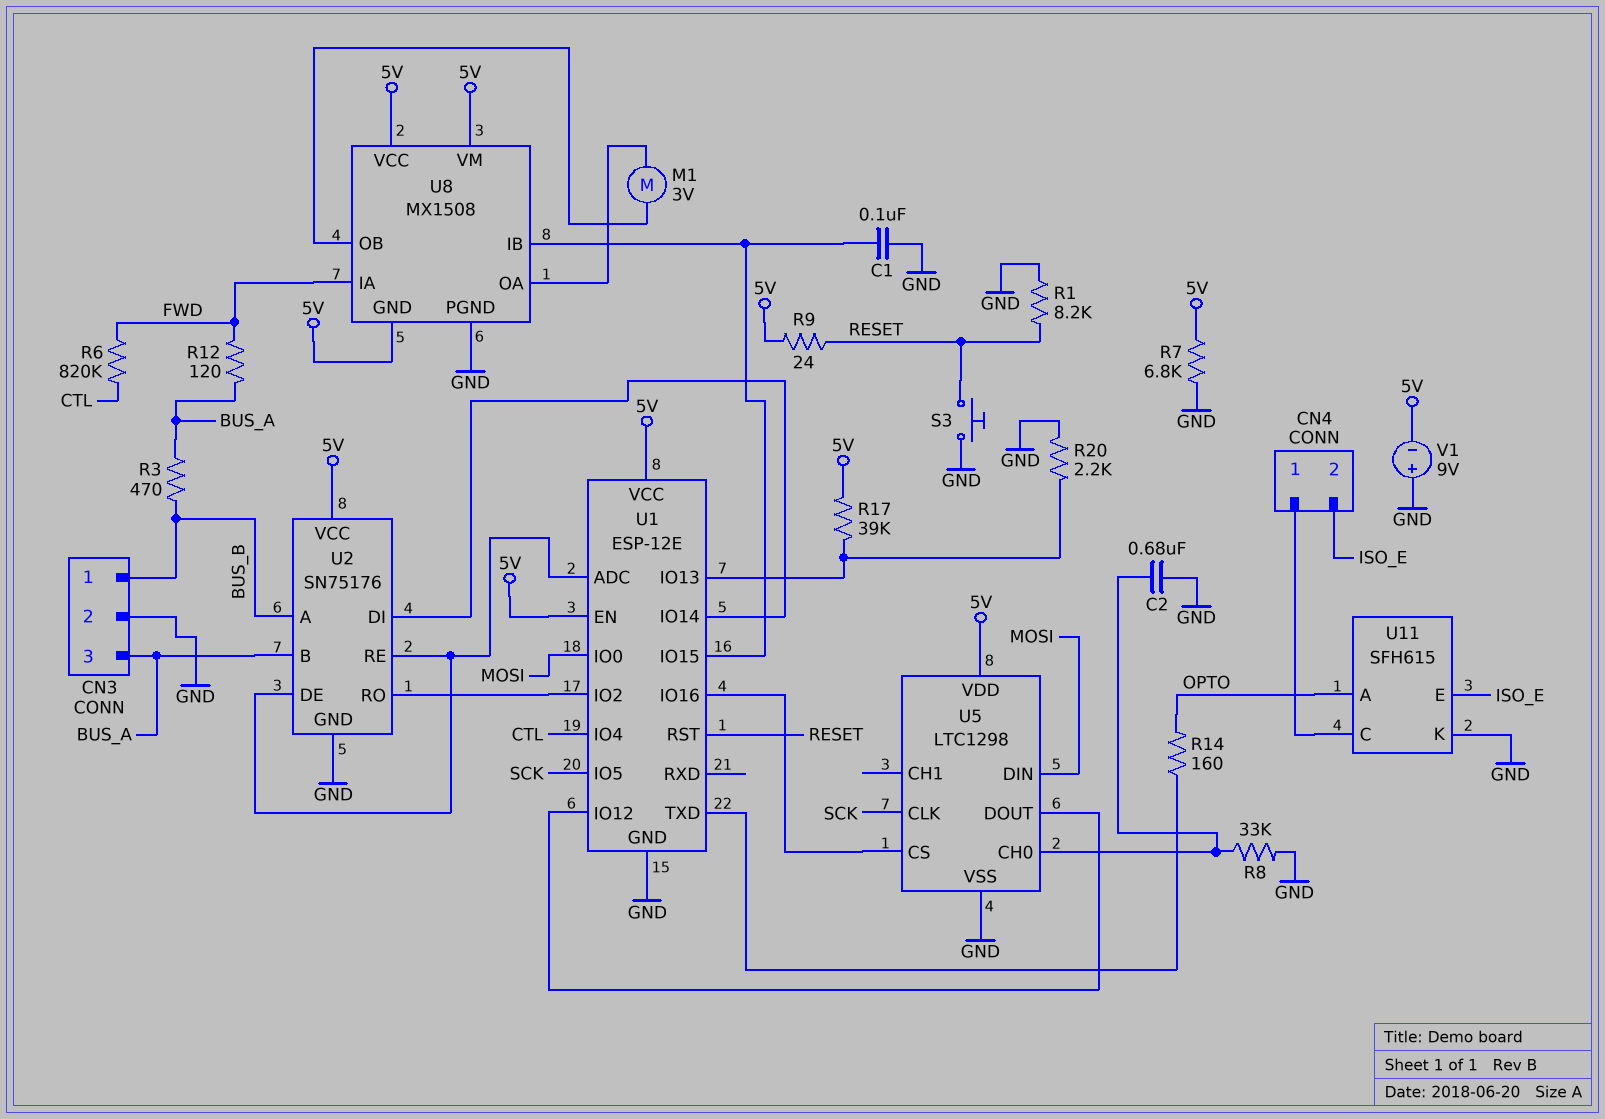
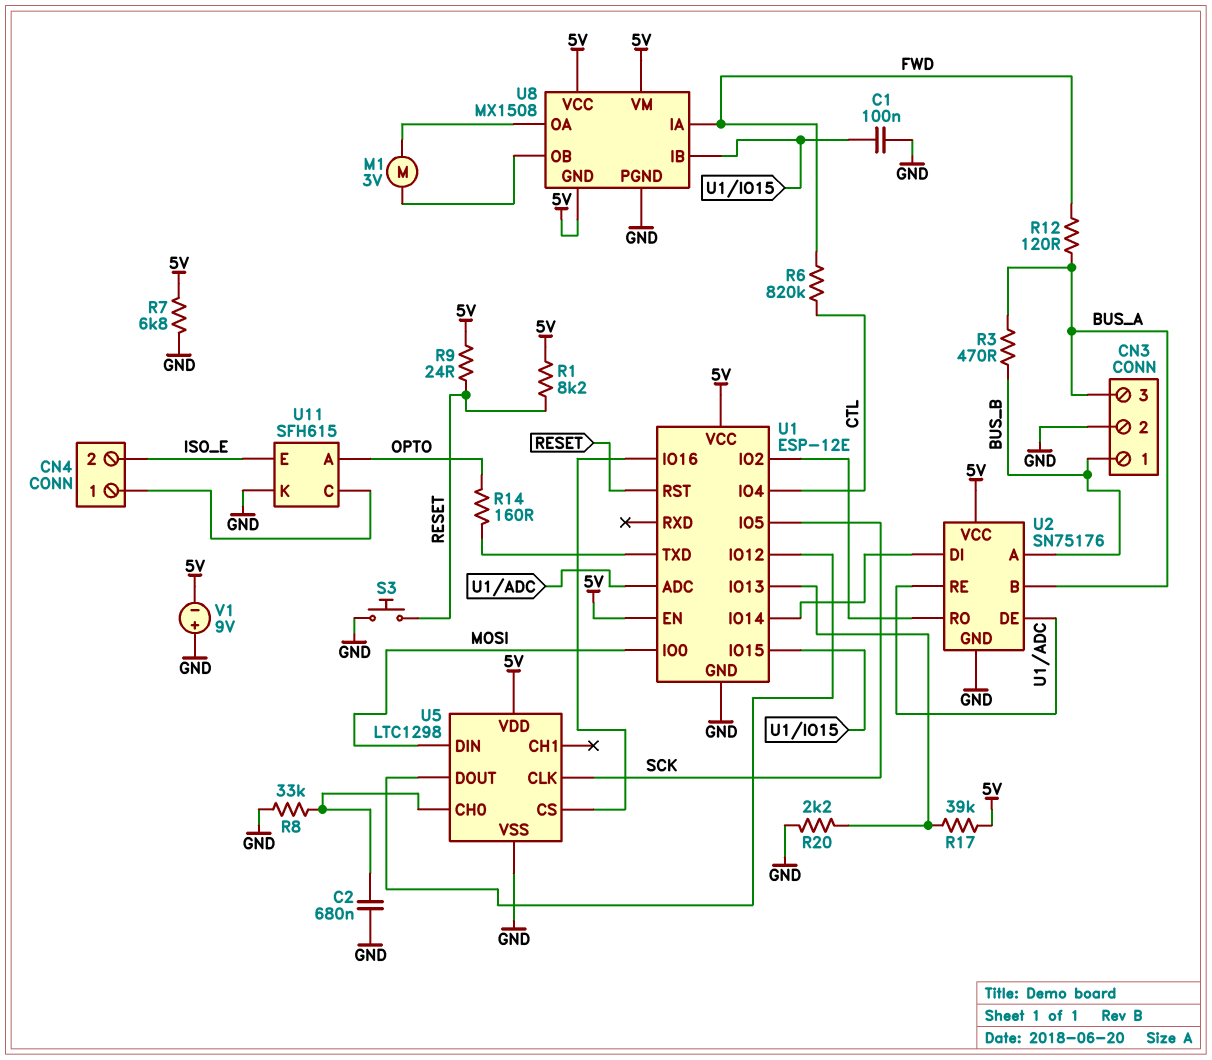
R1: 8.2k (GND, RESET) -> 8.2k (5V, RESET)

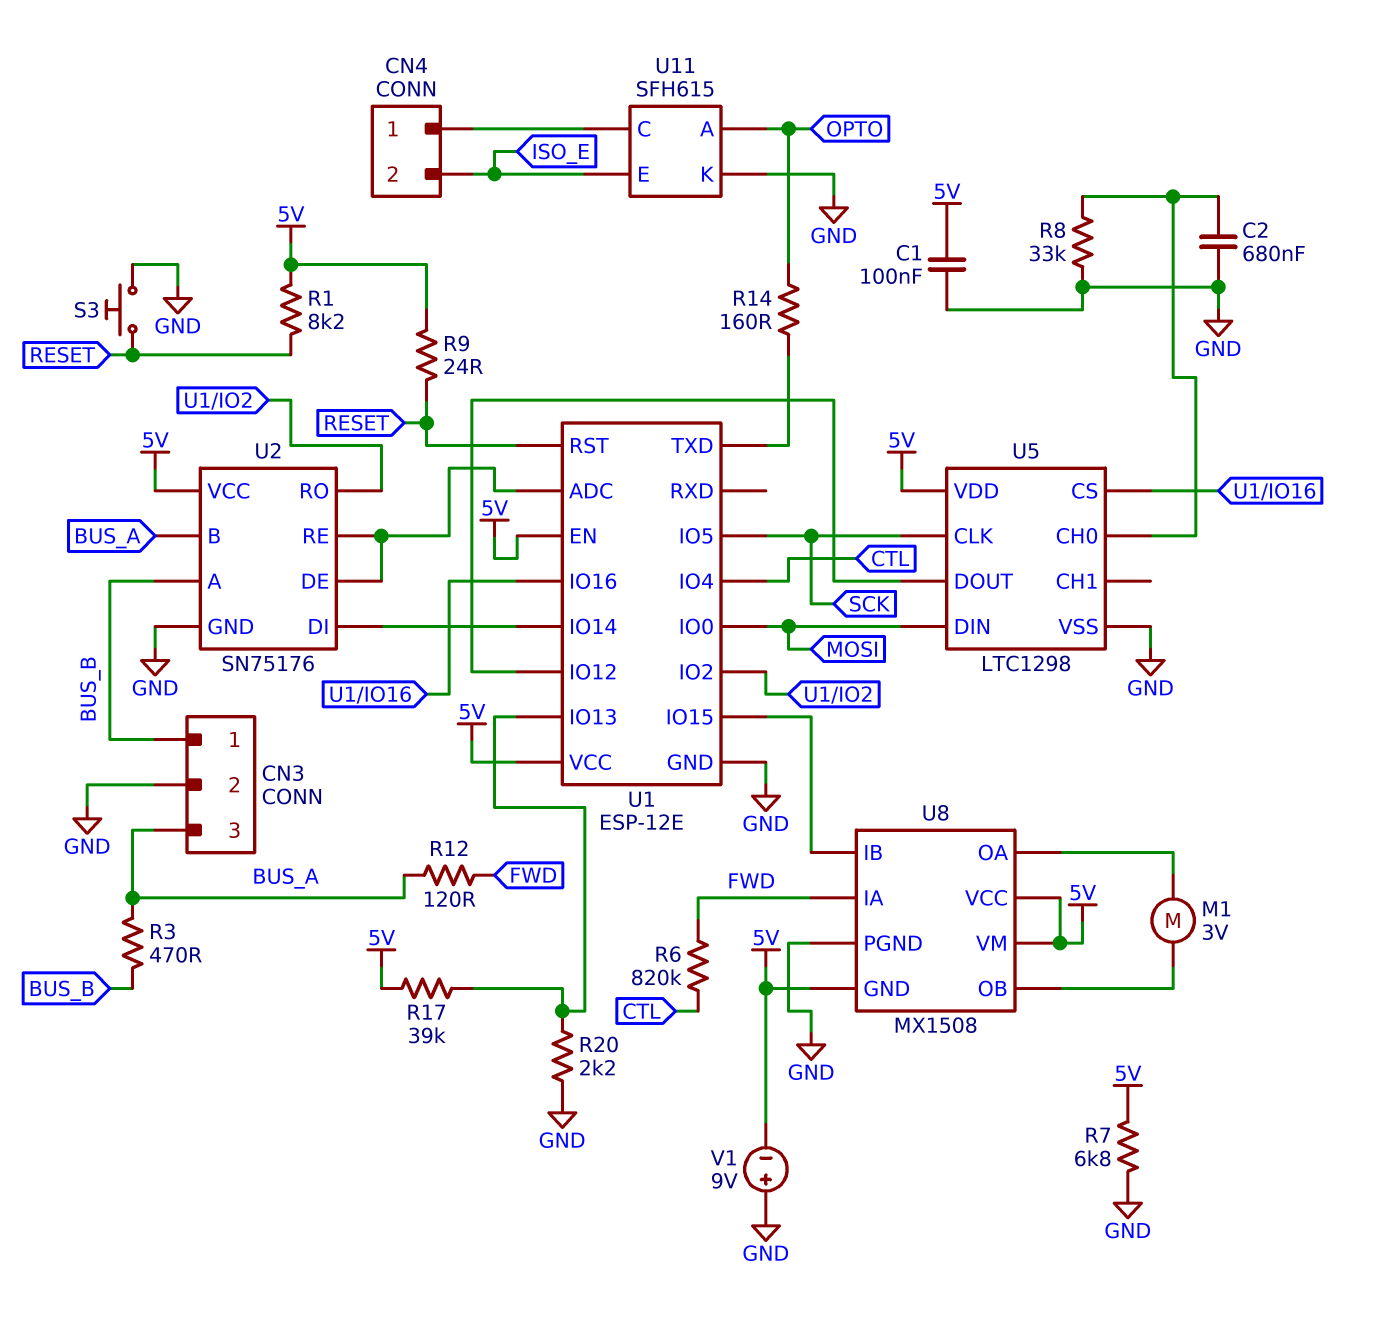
C1: 100nF (GND, U1/IO15) -> 100nF (5V, GND)

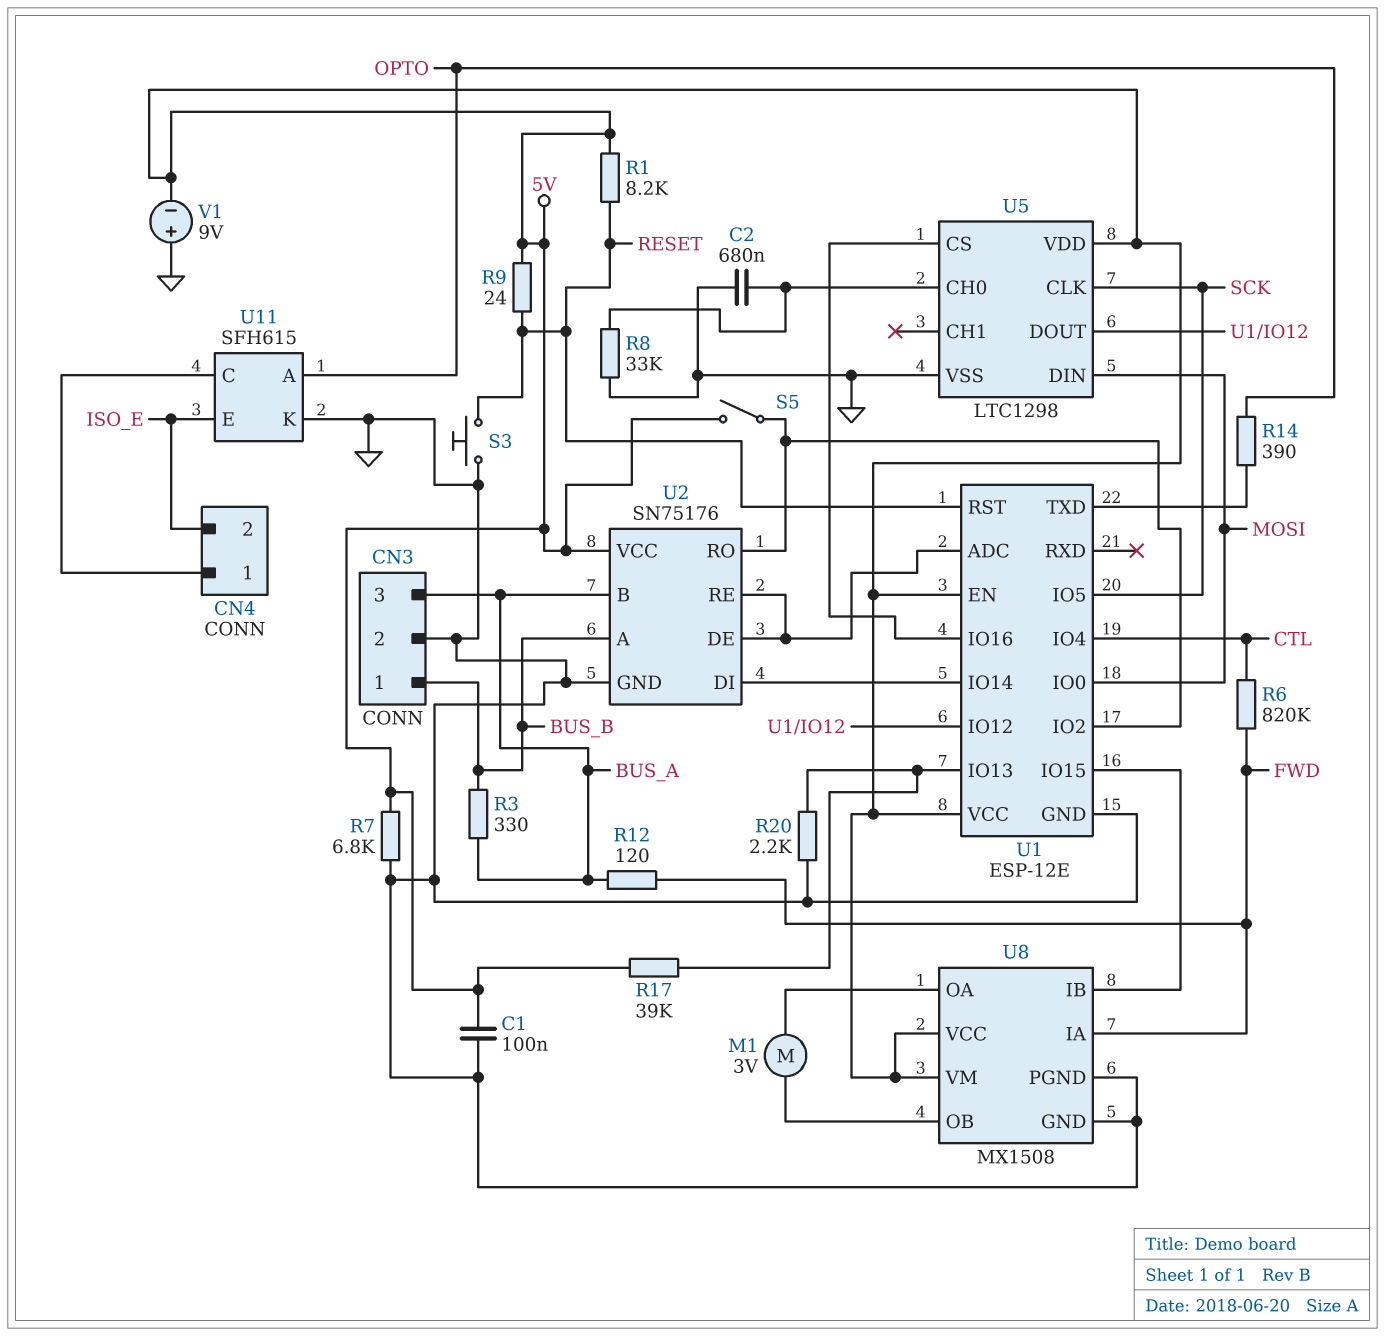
R3: 470 (BUS_A, BUS_B) -> 330 (BUS_A, BUS_B)
R14: 160 (OPTO, U1/TXD) -> 390 (OPTO, U1/TXD)
S5: none -> switch (5V, U1/IO2)
U8 pin GND: 5V -> GND

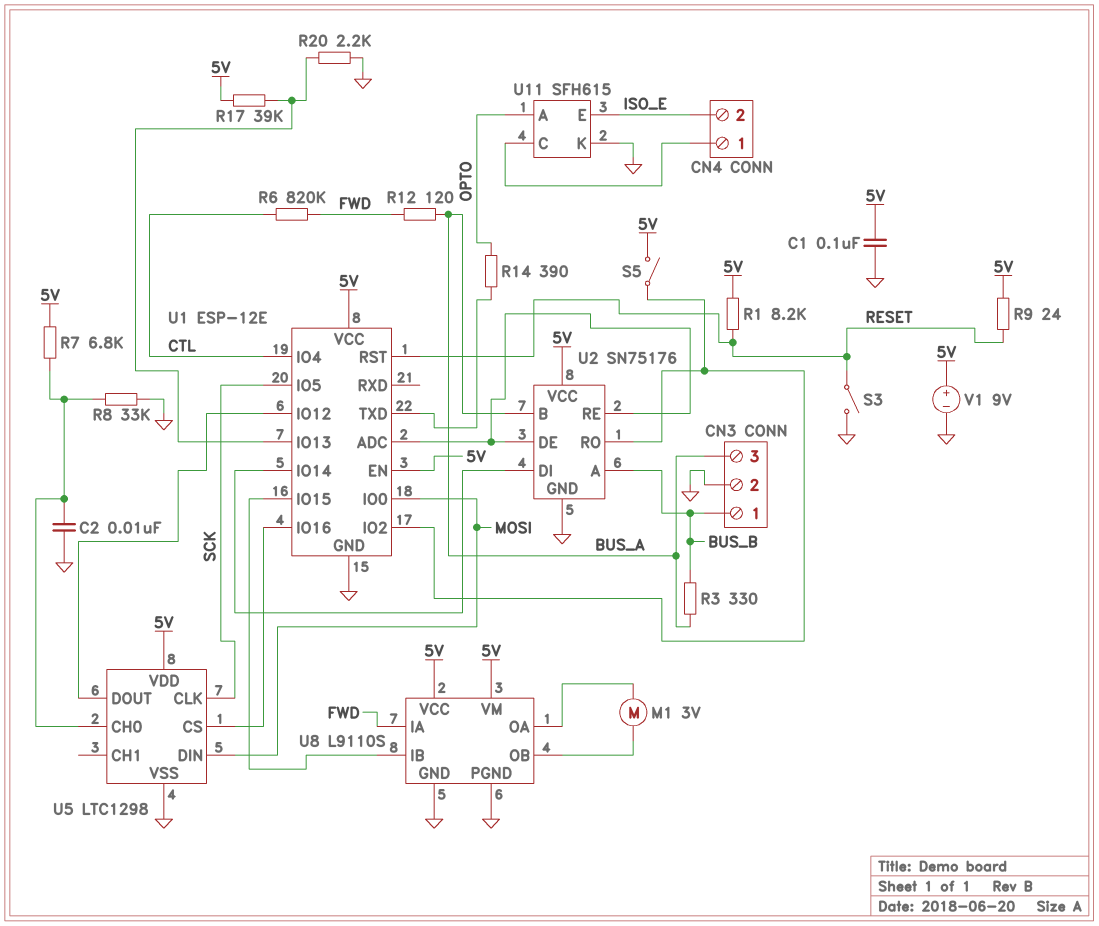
C2: 680nF (GND, U5/CH0) -> 10nF (GND, U5/CH0)
R7: 6.8k (5V, GND) -> 6.8k (5V, U5/CH0)
S3: button (GND, RESET) -> switch (GND, RESET)
U8: MX1508 -> L9110S
V1: 9V (plus GND, minus 5V) -> 9V (plus 5V, minus GND)

